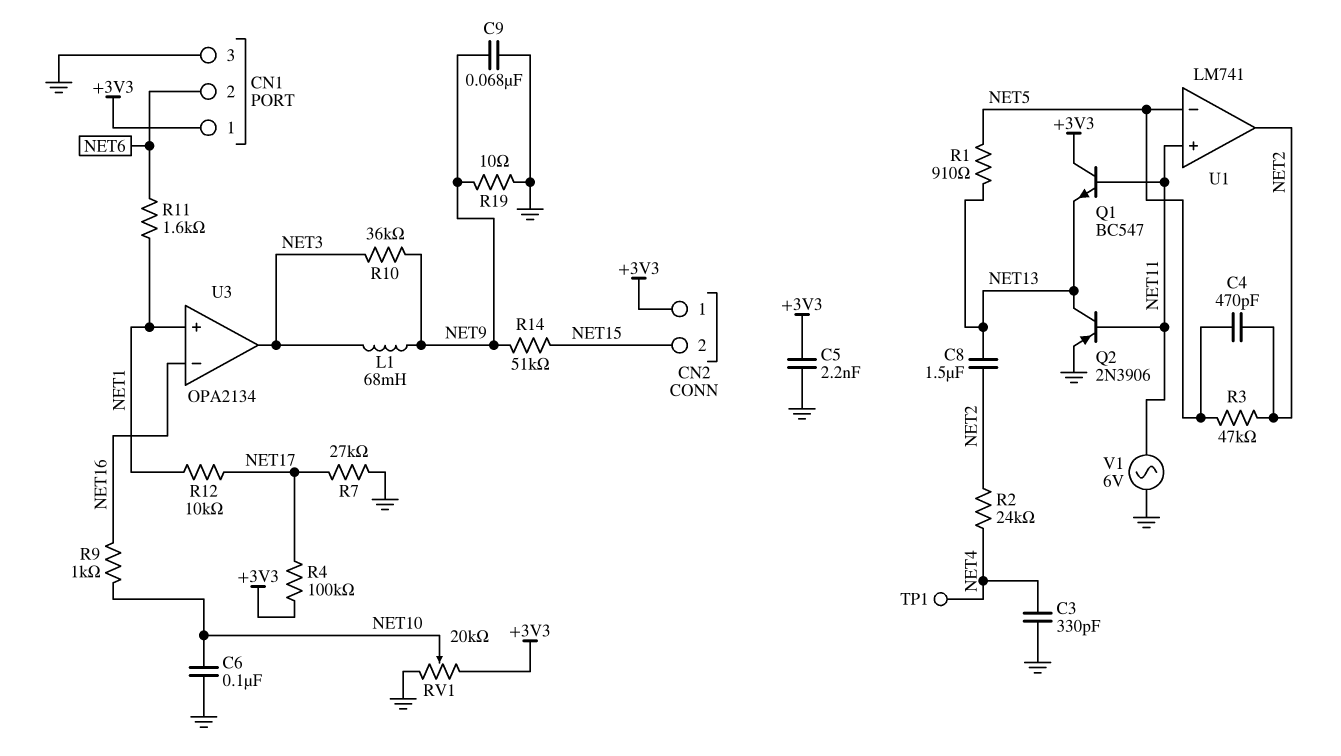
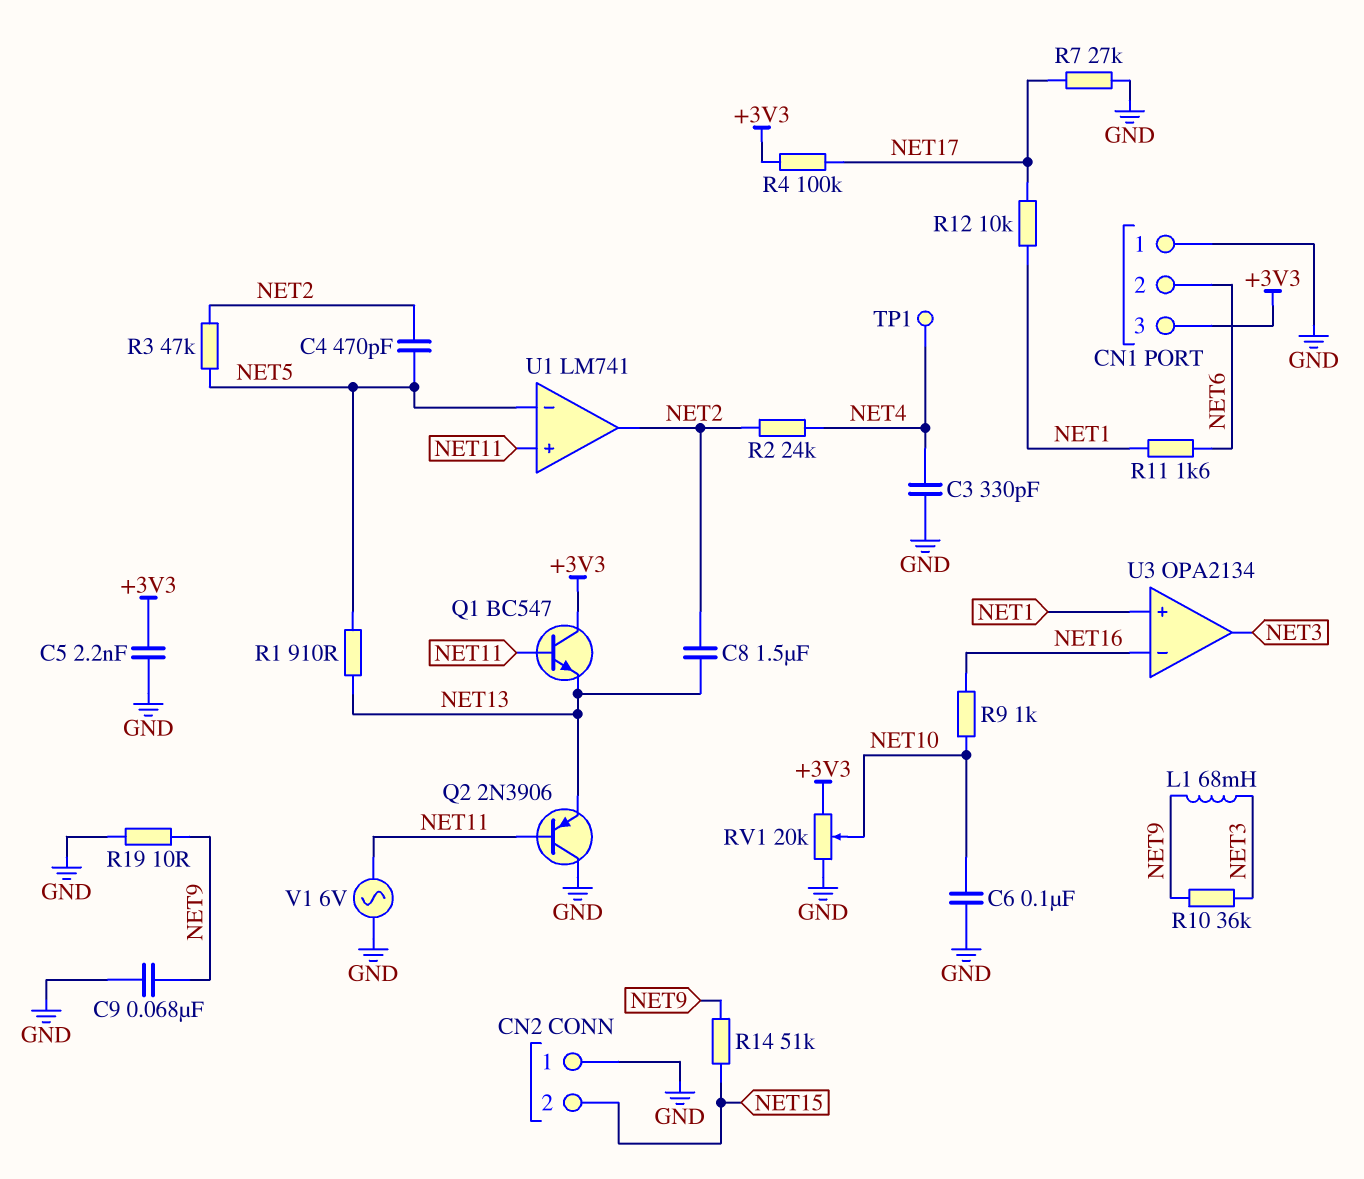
CN1 pin 1: +3V3 -> GND
CN1 pin 3: GND -> +3V3
CN2 pin 1: +3V3 -> GND
Q2: PNP 2N3906 (B NET11, C NET13, E GND) -> PNP 2N3906 (B NET11, C GND, E NET13)

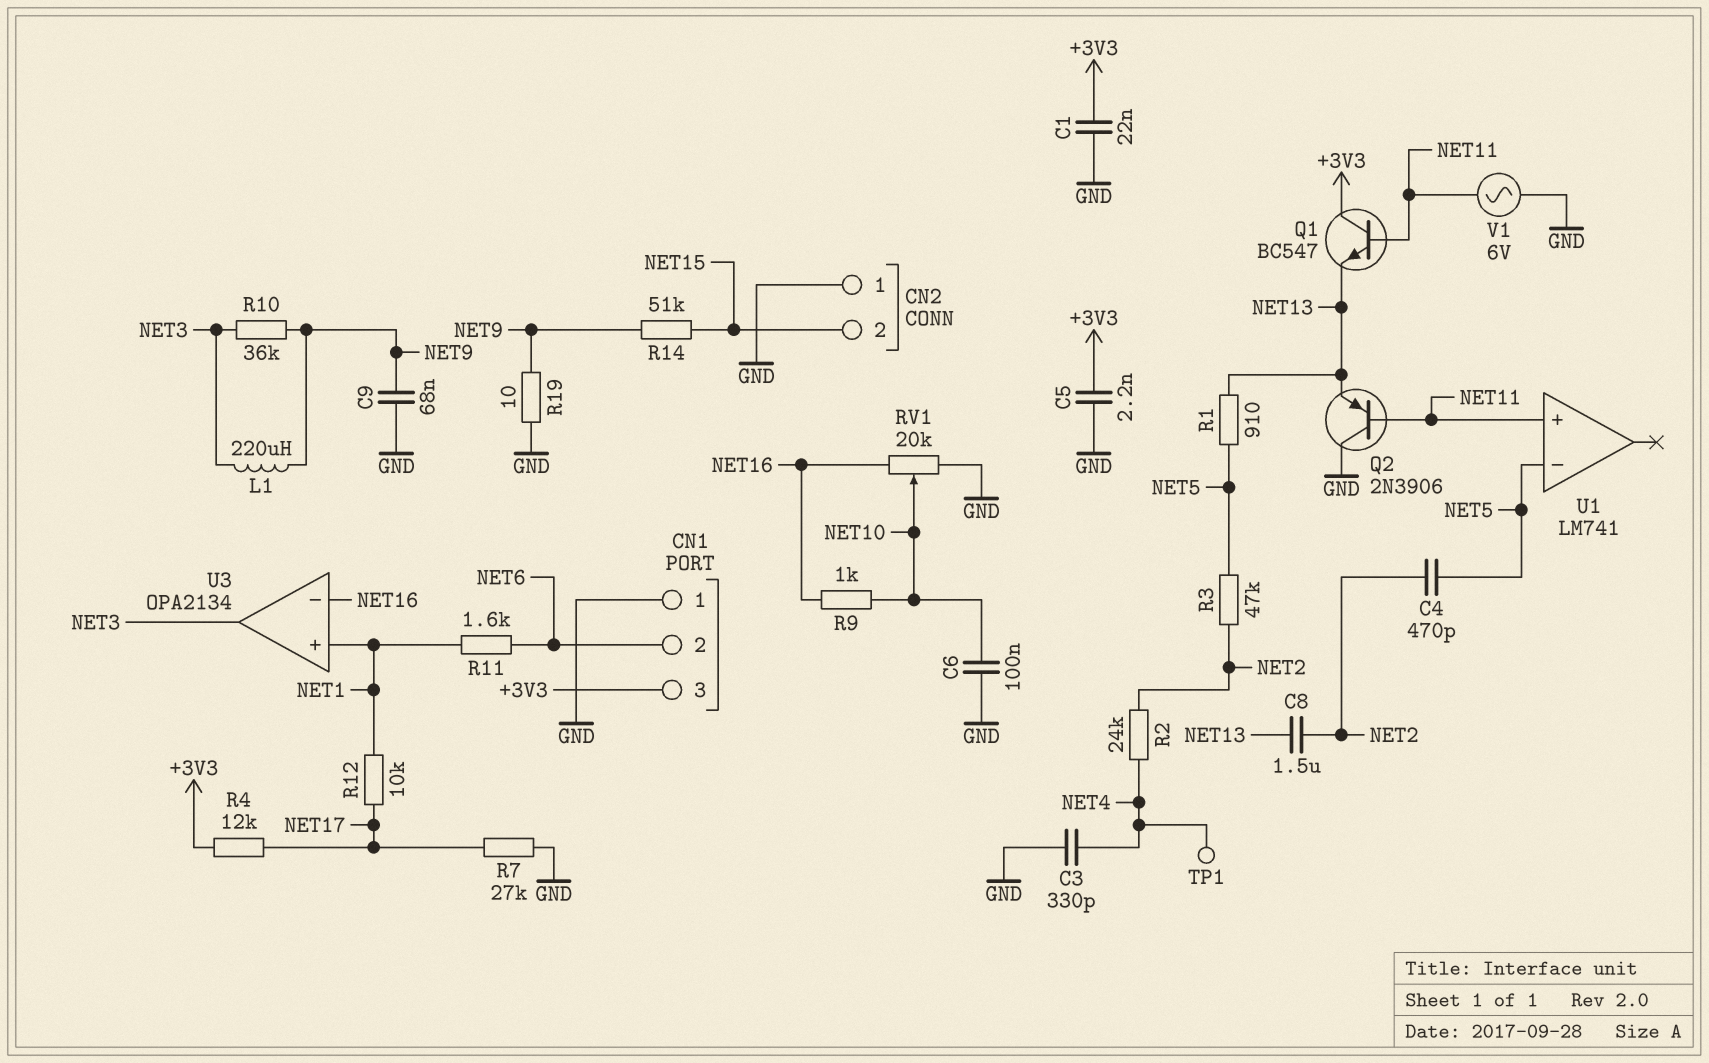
C1: none -> 22nF (+3V3, GND)
L1: 68mH (NET3, NET9) -> 220uH (NET3, NET9)
R4: 100k (+3V3, NET17) -> 12k (+3V3, NET17)
RV1: 20k (+3V3, GND, wiper NET10) -> 20k (GND, NET16, wiper NET10)
U1 pin out: NET2 -> none

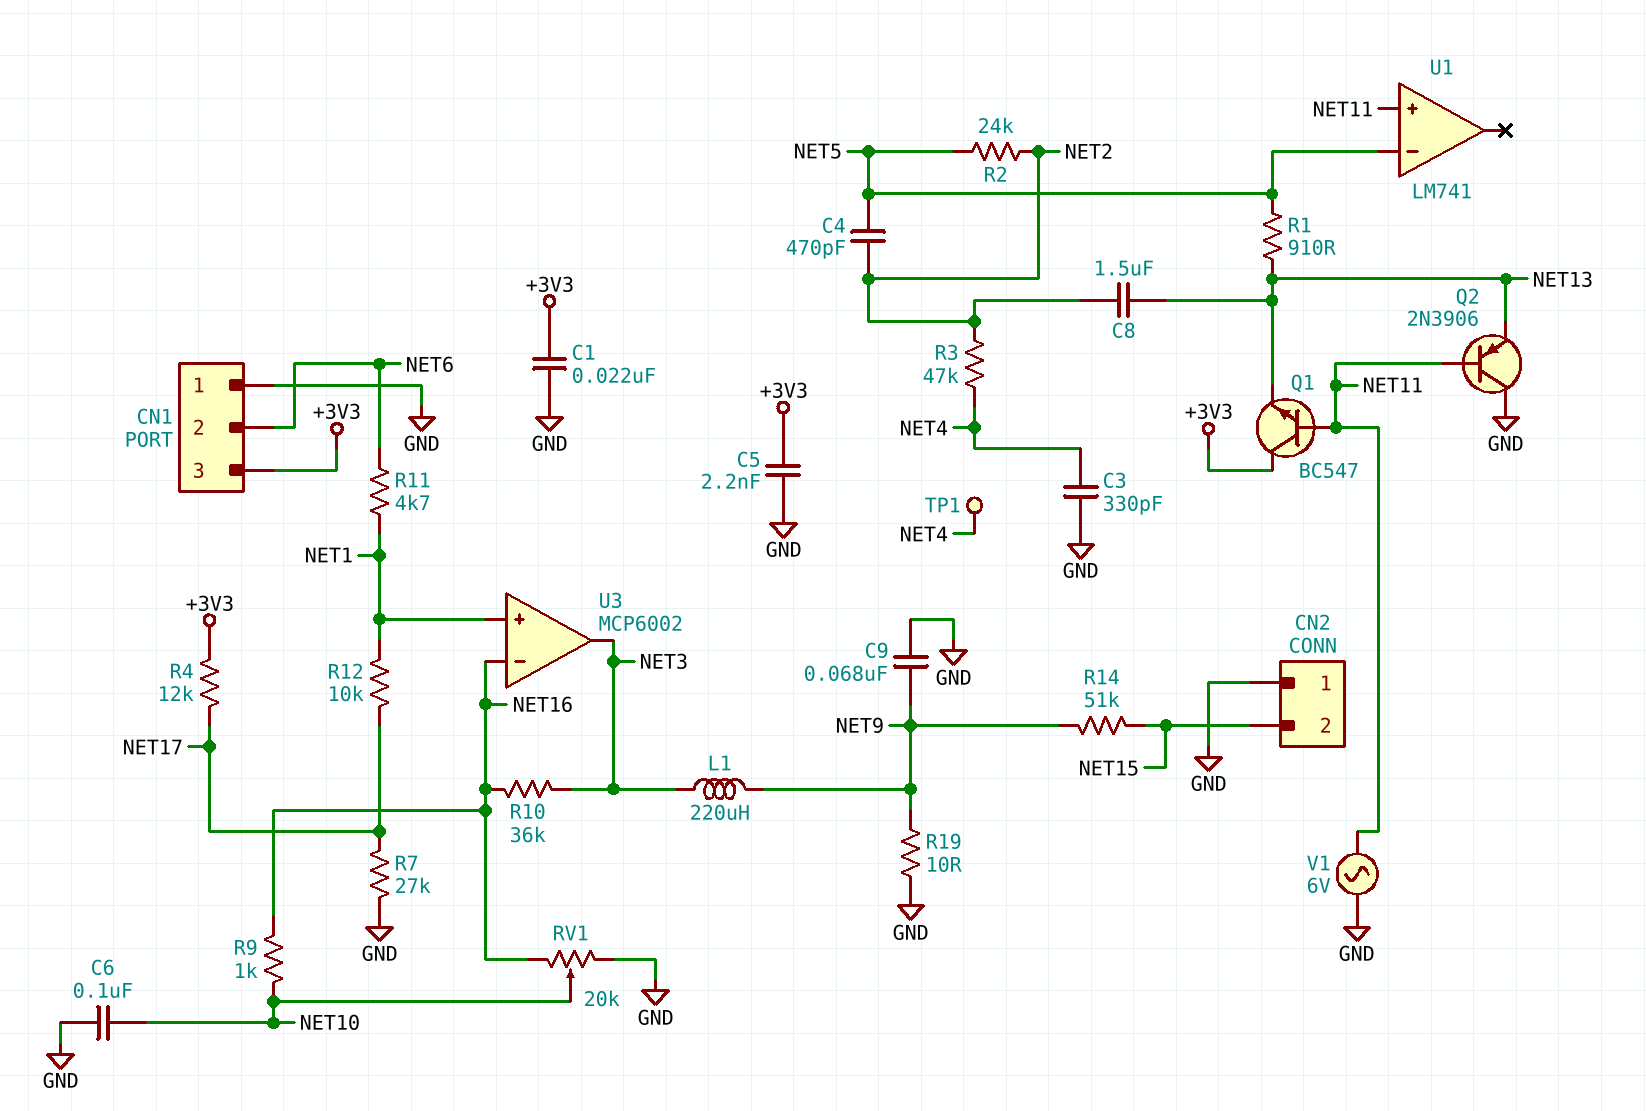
R2: 24k (NET2, NET4) -> 24k (NET2, NET5)
R3: 47k (NET2, NET5) -> 47k (NET2, NET4)
R10: 36k (NET3, NET9) -> 36k (NET3, NET16)
R11: 1.6k (NET1, NET6) -> 4.7k (NET1, NET6)
U3: OPA2134 -> MCP6002

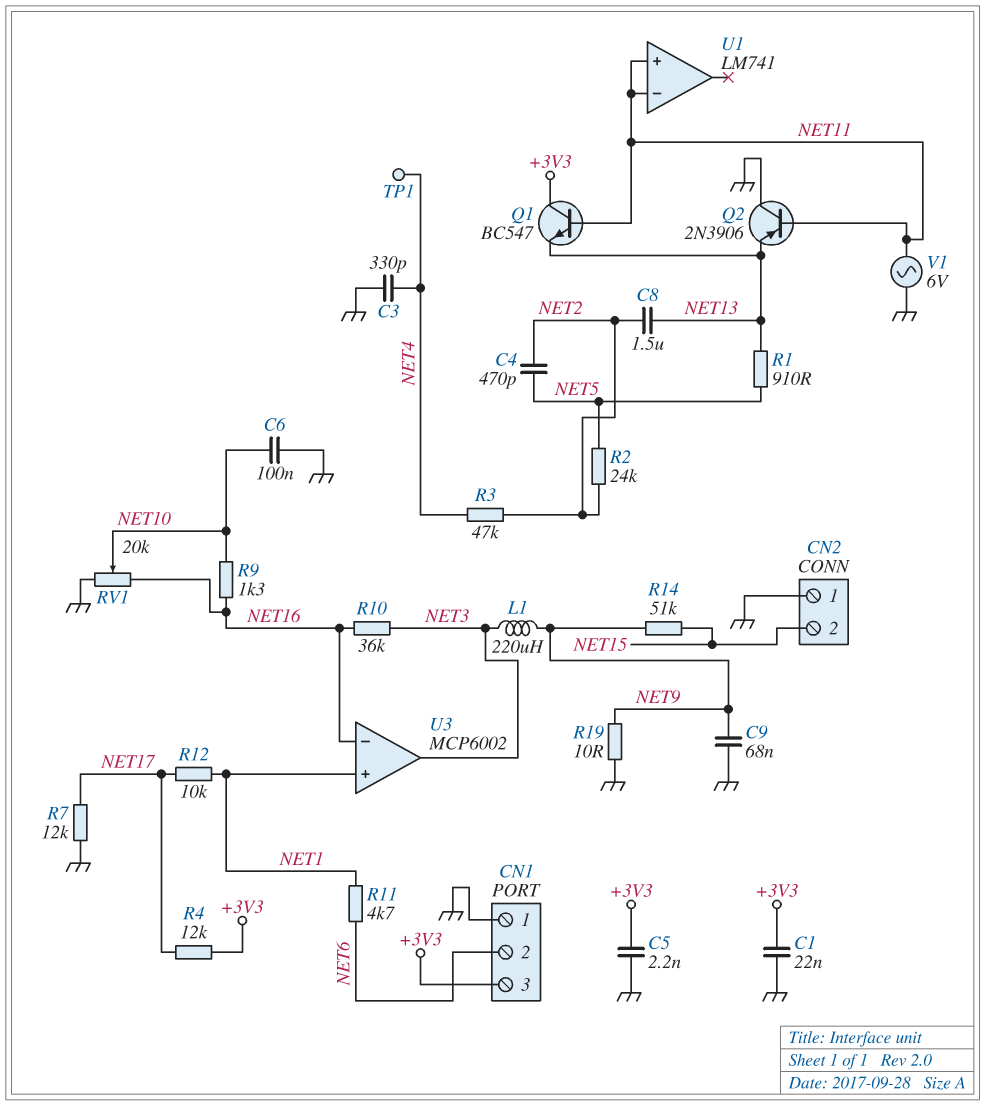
R7: 27k (GND, NET17) -> 12k (GND, NET17)
R9: 1k (NET10, NET16) -> 1.3k (NET10, NET16)
U1 pin in-: NET5 -> NET11

